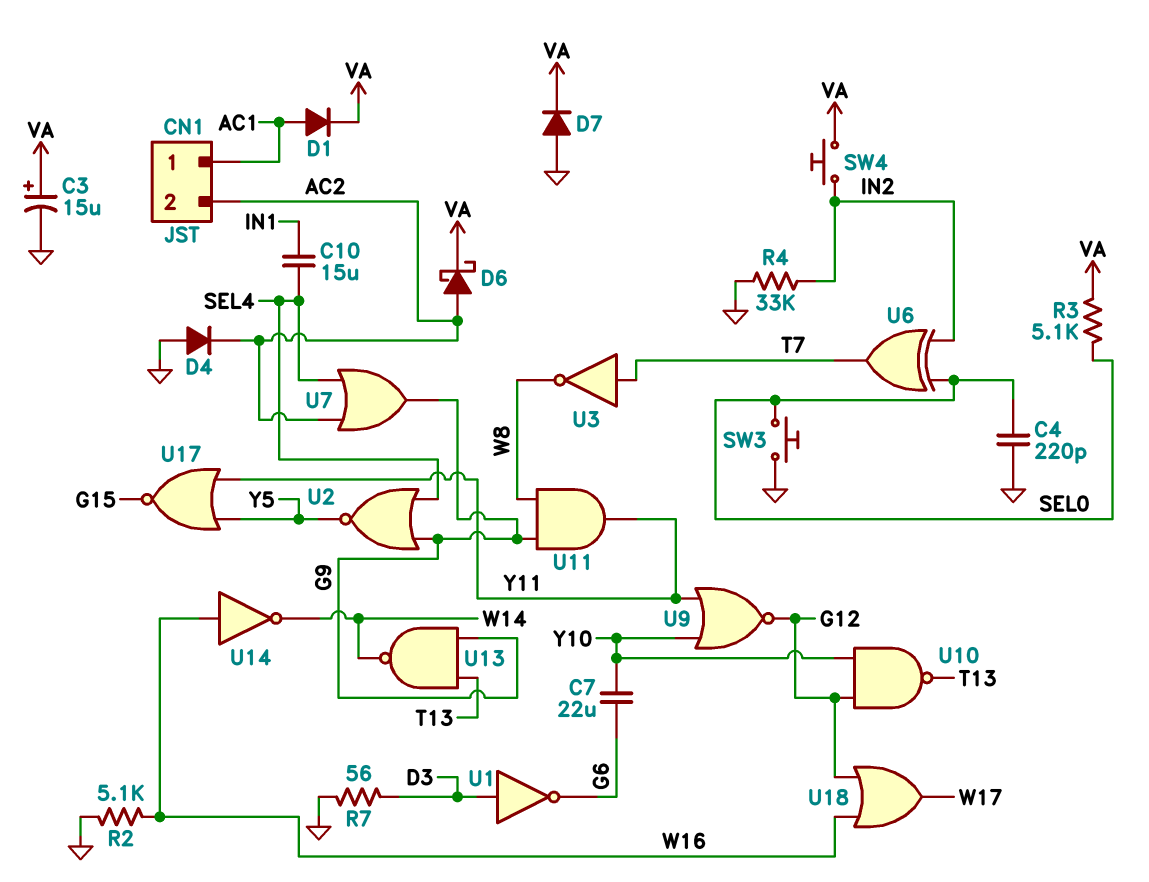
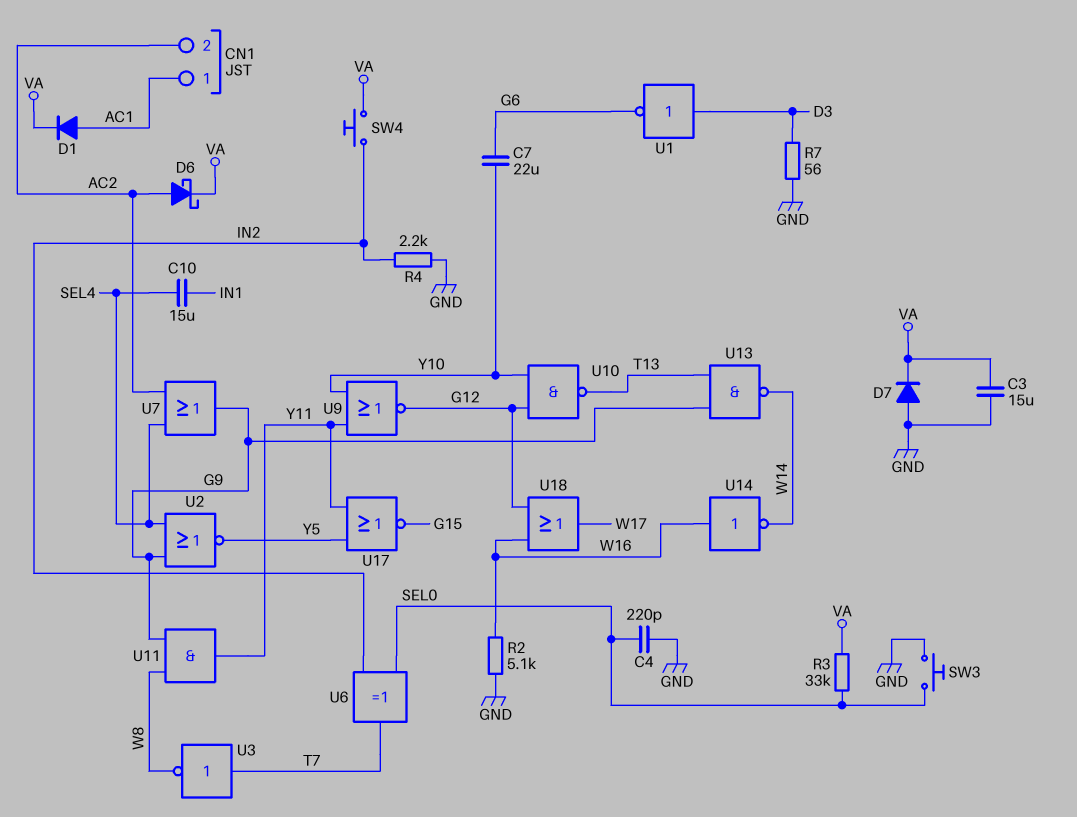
C3: 15uF (plus VA, minus GND) -> 15uF (GND, VA)
D4: diode (A GND, K AC2) -> none
R3: 5.1k (SEL0, VA) -> 33k (SEL0, VA)
R4: 33k (GND, IN2) -> 2.2k (GND, IN2)

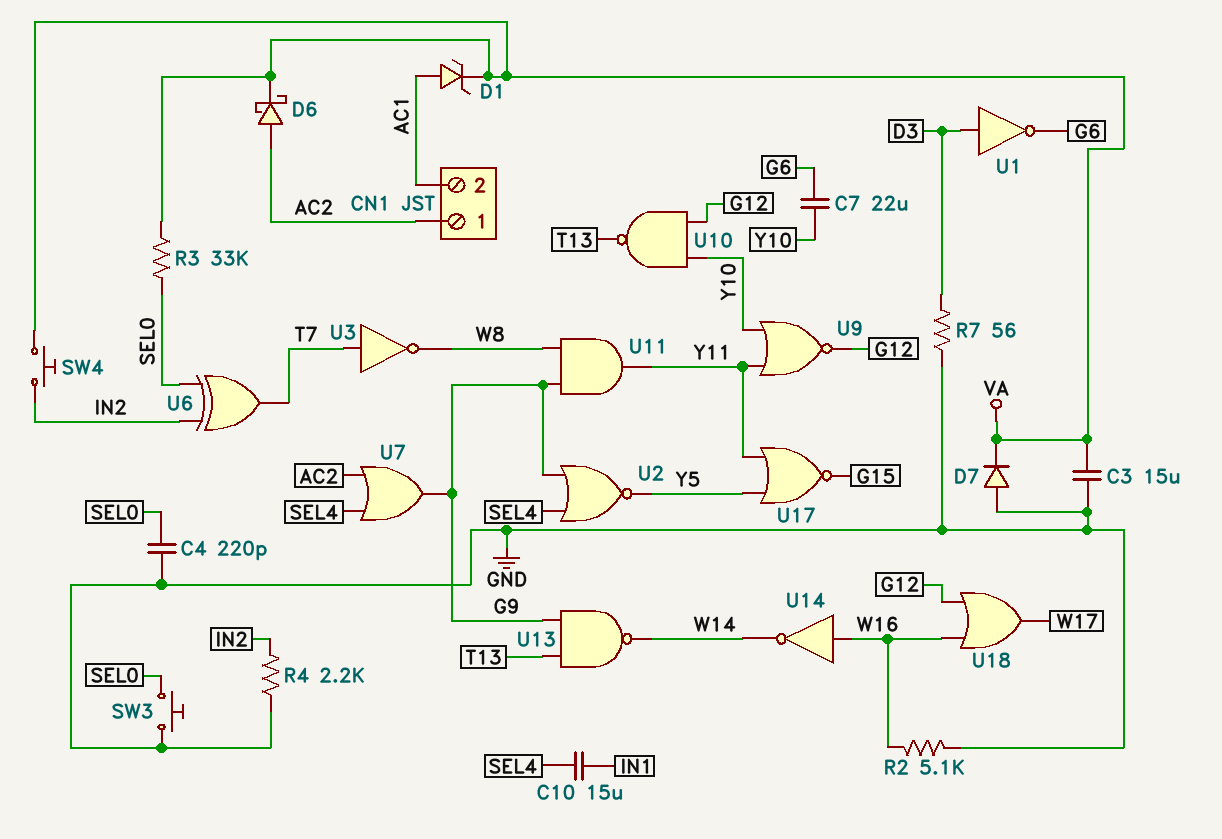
CN1 pin 1: AC1 -> AC2
CN1 pin 2: AC2 -> AC1
D1: diode (A AC1, K VA) -> zener (A AC1, K VA)

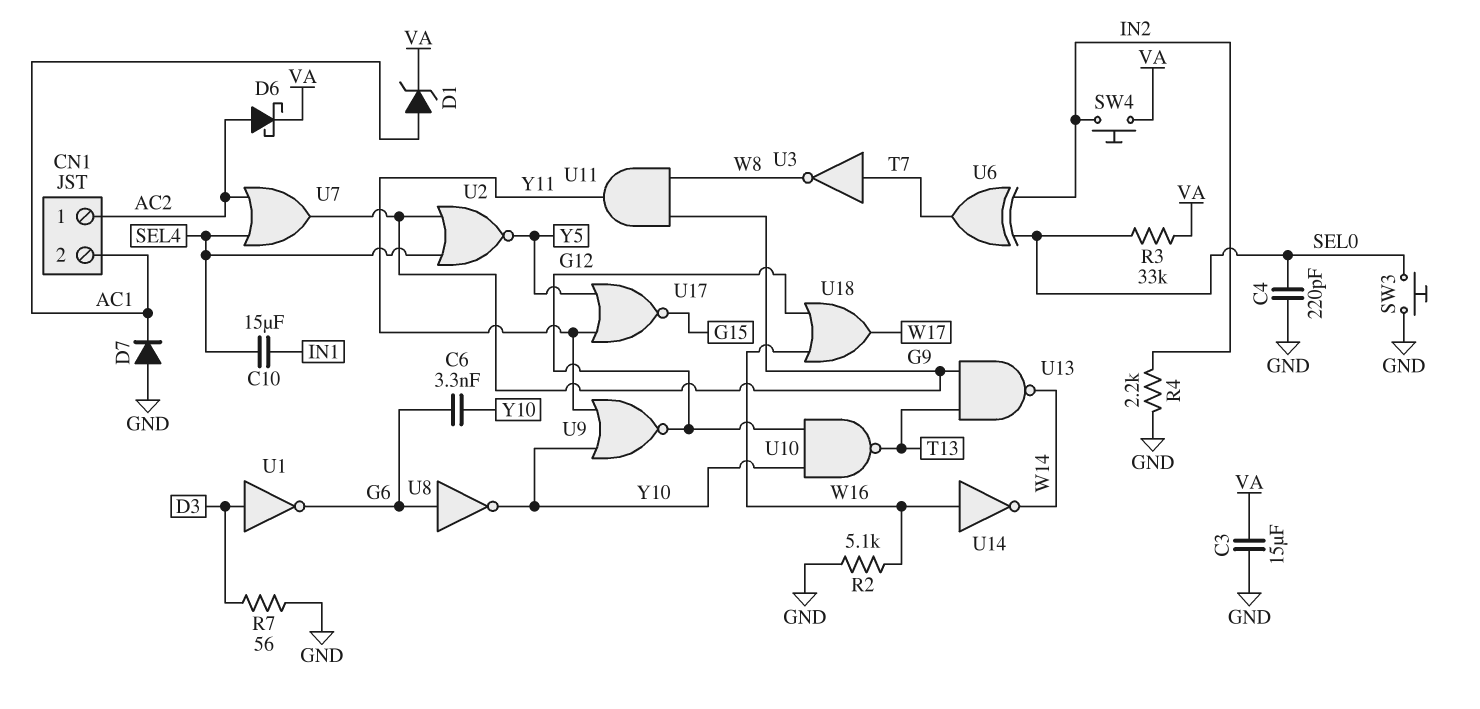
C6: none -> 3.3nF (G6, Y10)
C7: 22uF (G6, Y10) -> none
D7: diode (A GND, K VA) -> diode (A GND, K AC1)
U8: none -> NOT (in G6, out Y10)

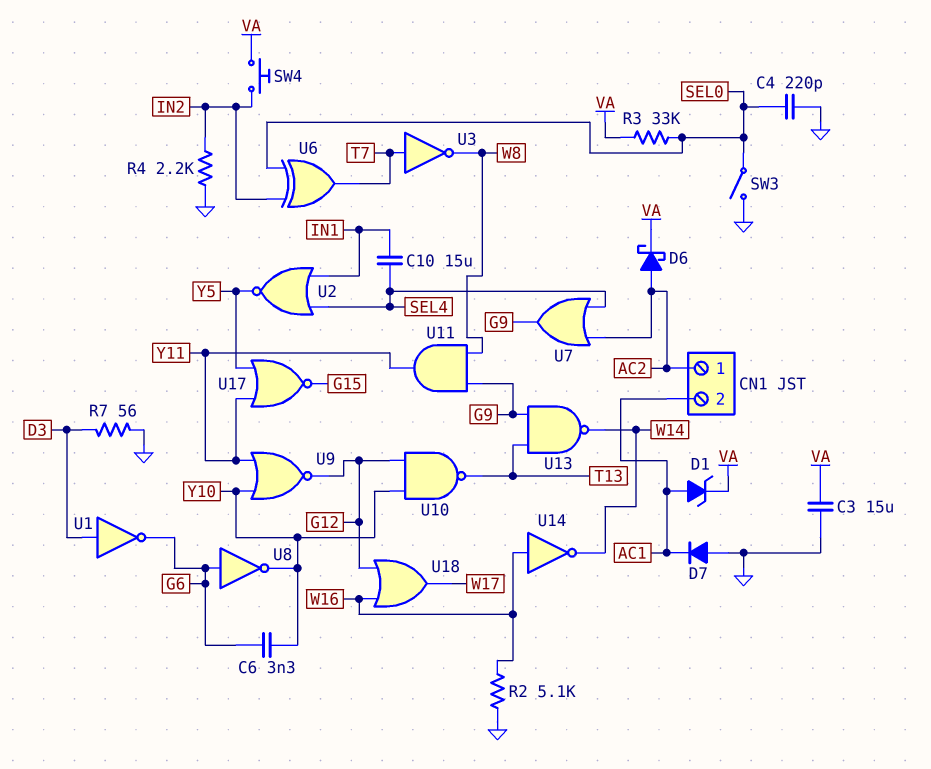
SW3: button (GND, SEL0) -> switch (GND, SEL0)
U2: NOR (in G9, in SEL4, out Y5) -> NOR (in IN1, in SEL4, out Y5)

